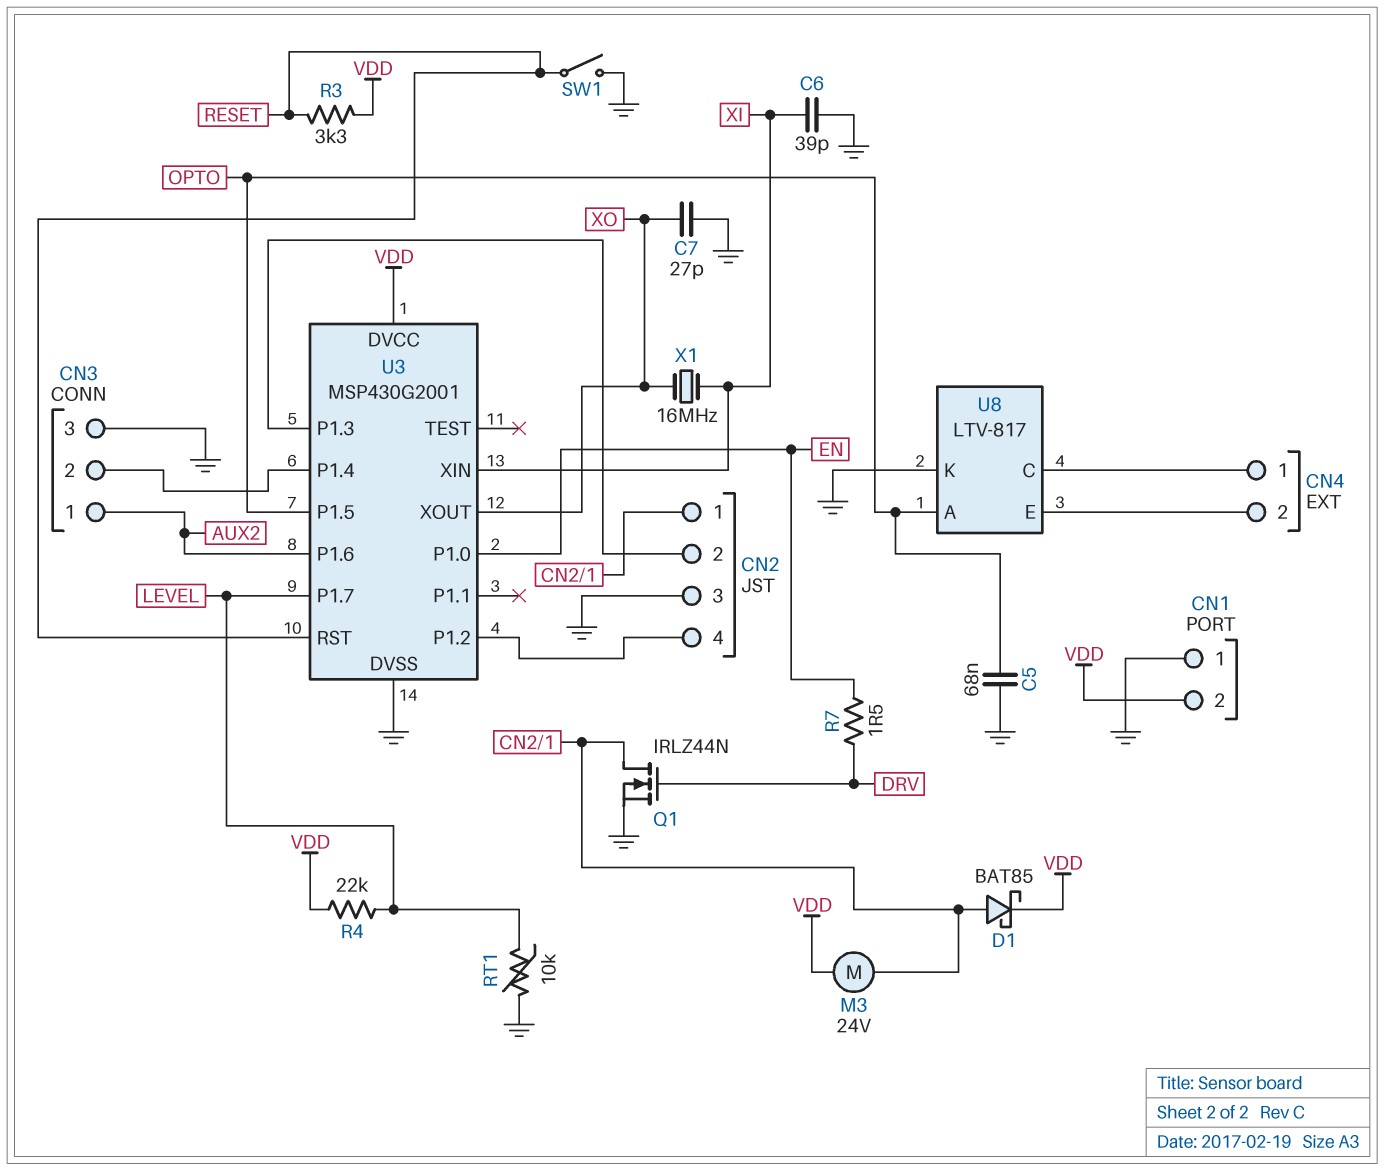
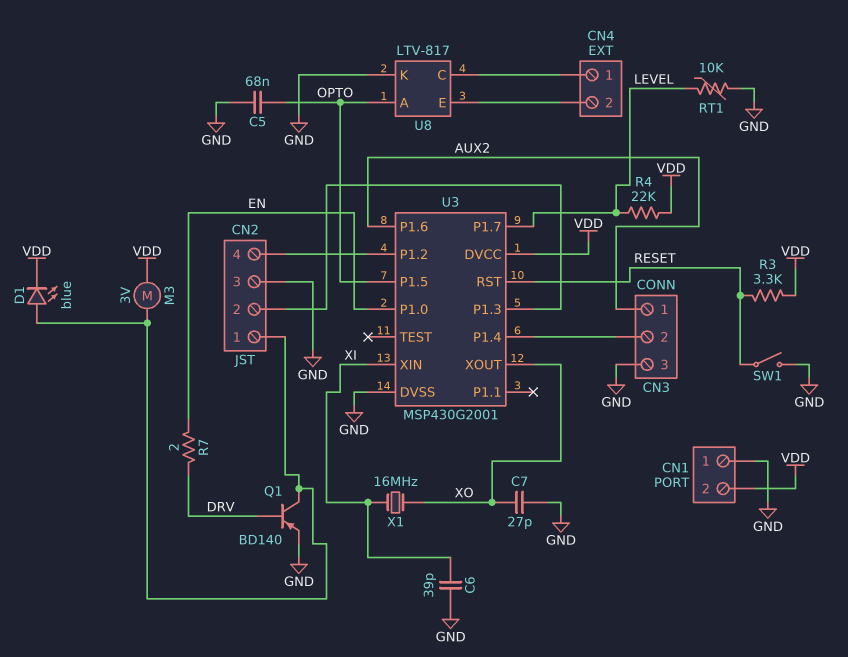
D1: schottky BAT85 (A CN2/1, K VDD) -> LED blue (A CN2/1, K VDD)
M3: motor 24V (CN2/1, VDD) -> motor 3V (CN2/1, VDD)
Q1: NMOS IRLZ44N (G DRV, D CN2/1, S GND) -> PNP BD140 (B DRV, C CN2/1, E GND)
R7: 1.5 (DRV, EN) -> 2 (DRV, EN)

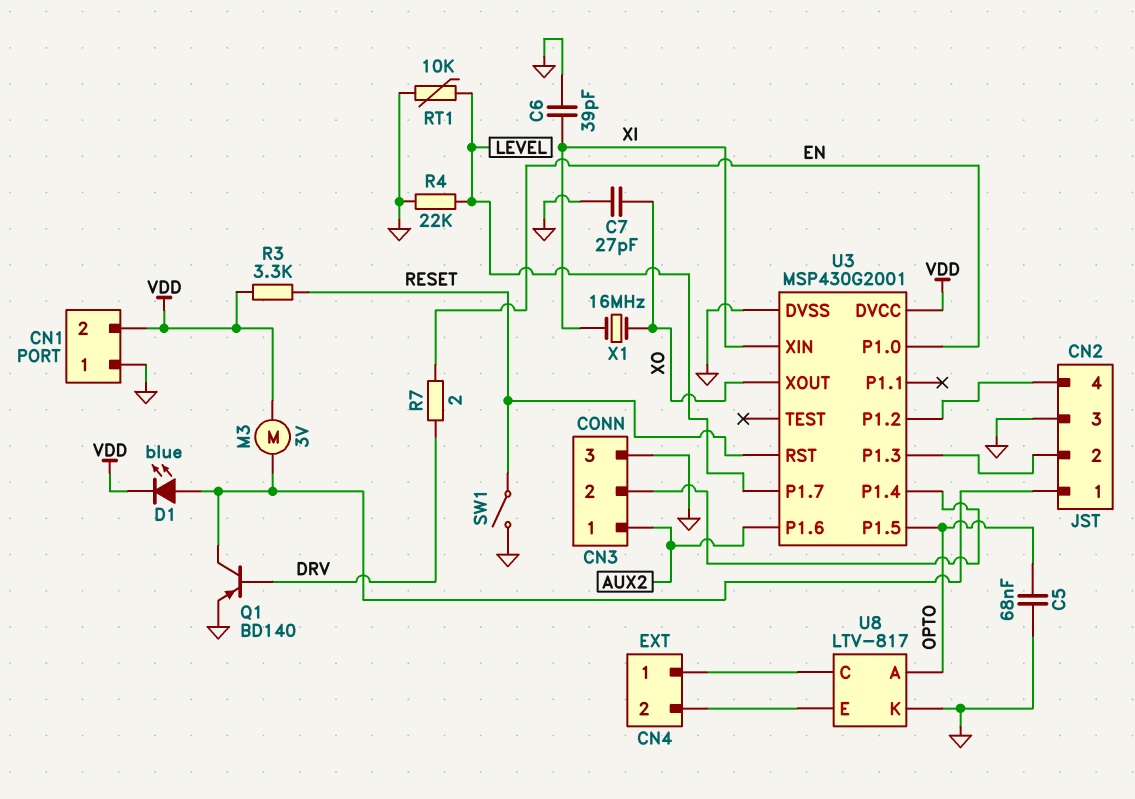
R4: 22k (LEVEL, VDD) -> 22k (GND, LEVEL)

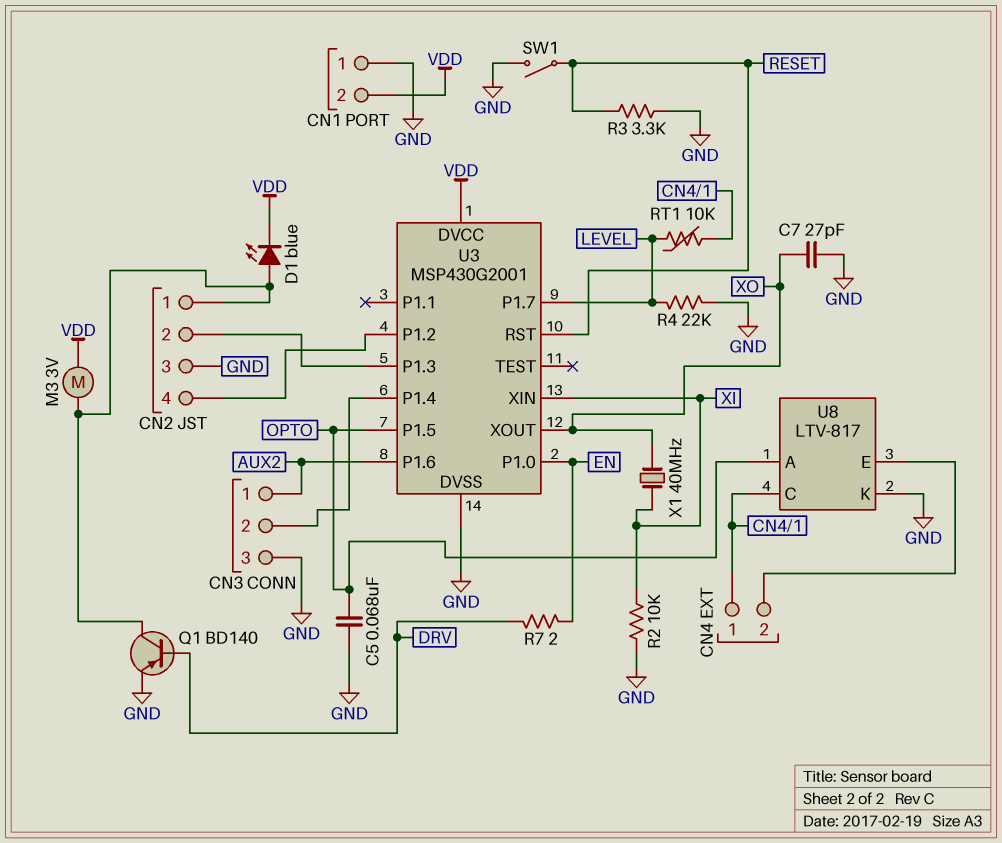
C6: 39pF (GND, XI) -> none
R2: none -> 10k (GND, XI)
R3: 3.3k (RESET, VDD) -> 3.3k (GND, RESET)
RT1: 10k (GND, LEVEL) -> 10k (CN4/1, LEVEL)
X1: 16MHz (XI, XO) -> 40MHz (XI, XO)

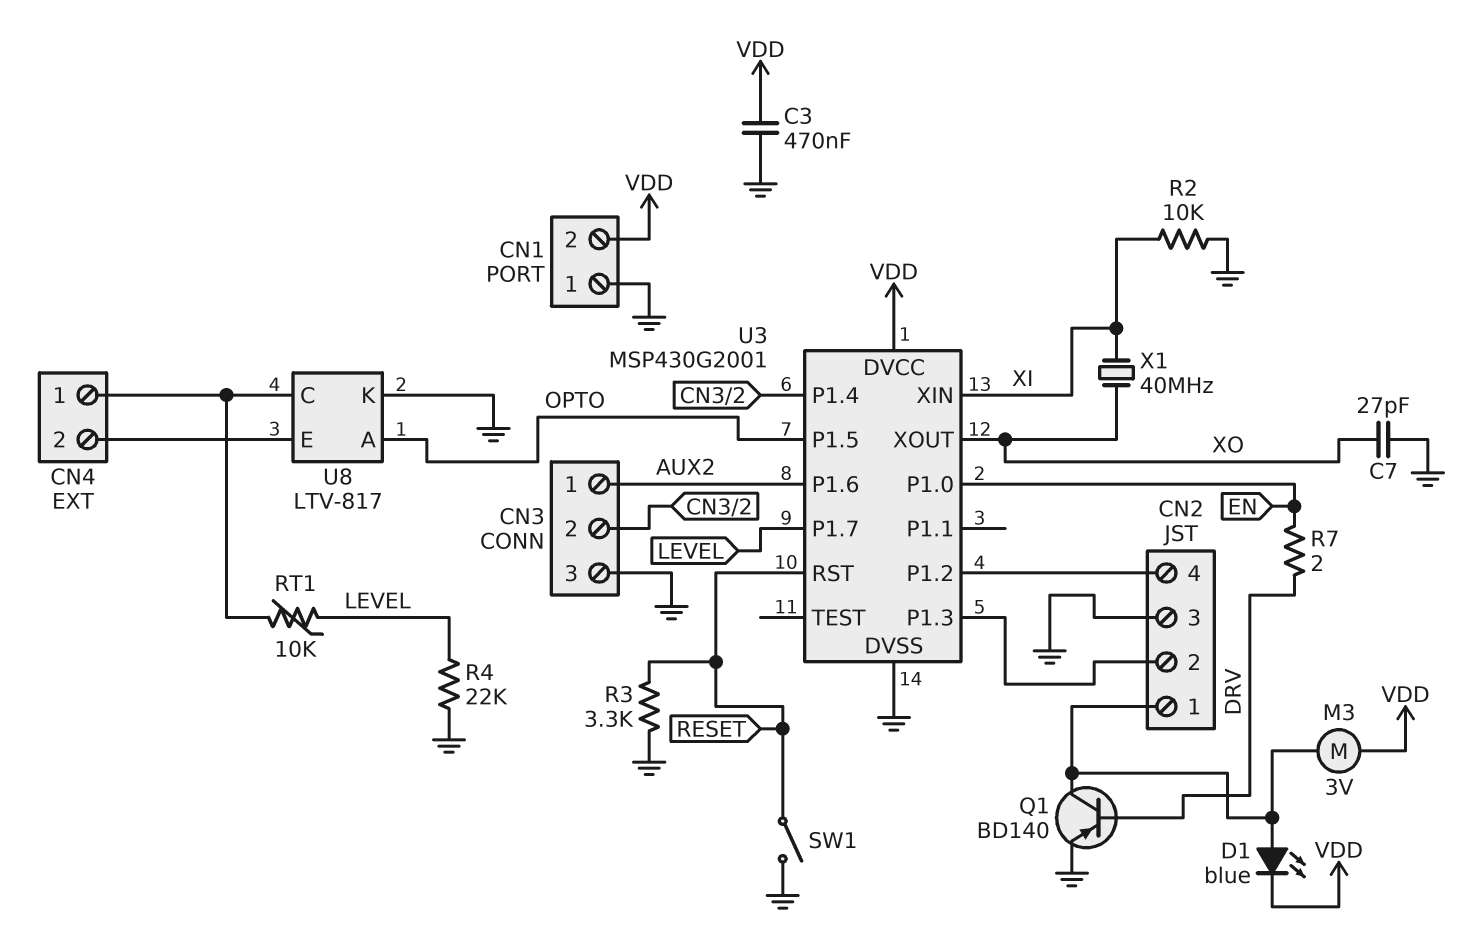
C3: none -> 470nF (GND, VDD)
C5: 68nF (GND, OPTO) -> none

